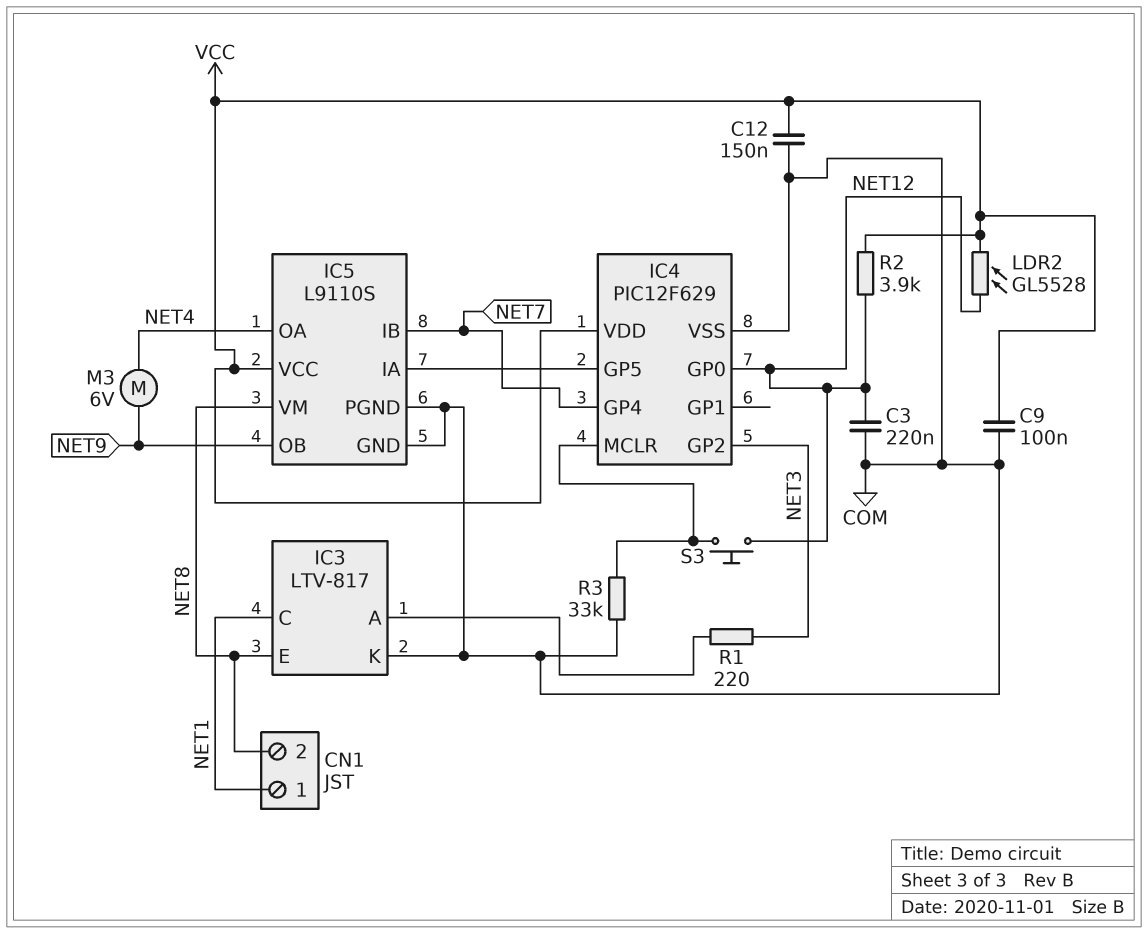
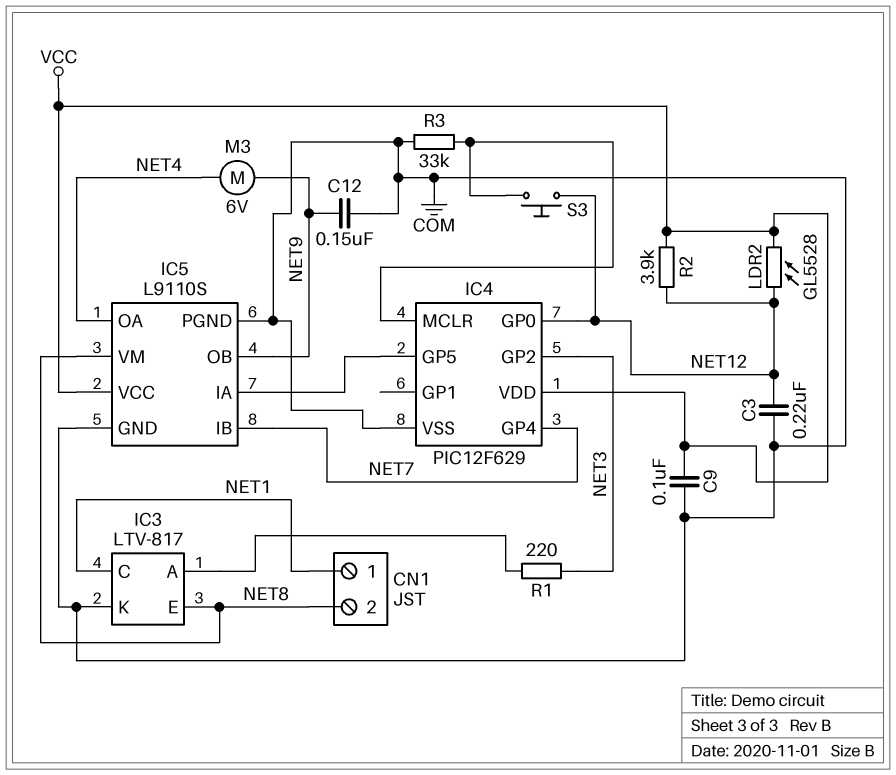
C12: 150nF (COM, VCC) -> 150nF (COM, NET9)

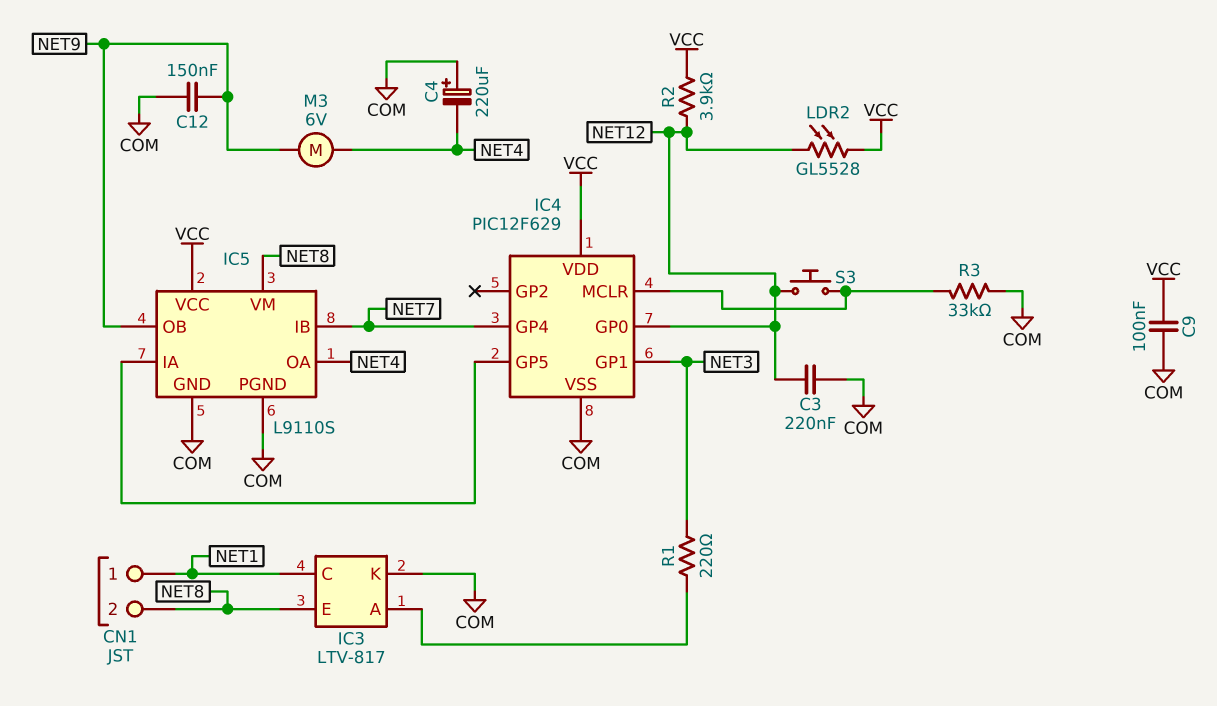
C4: none -> 220uF (plus COM, minus NET4)
IC4 pin GP1: none -> NET3
IC4 pin GP2: NET3 -> none

